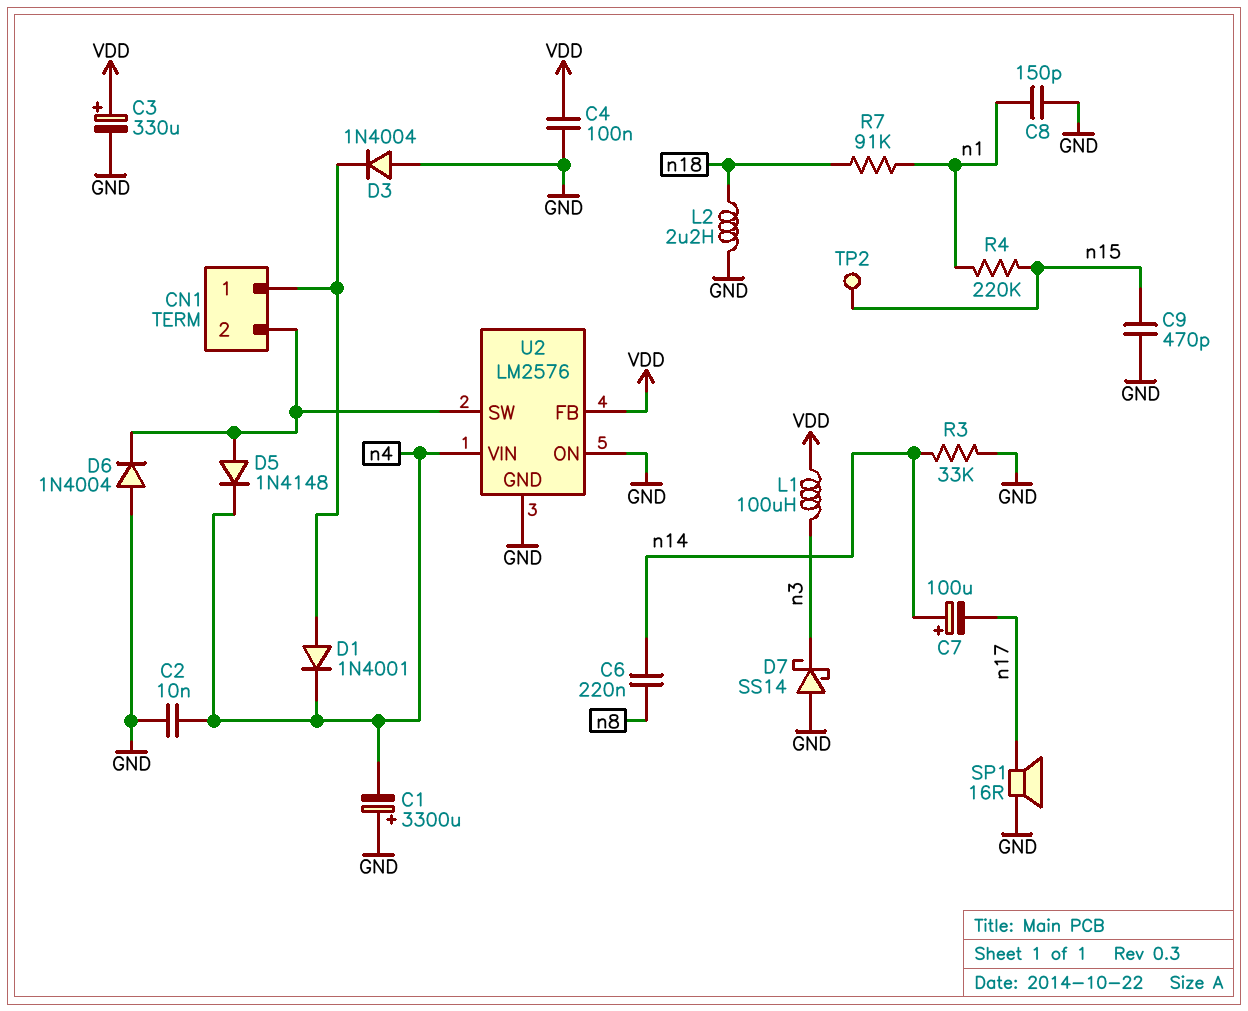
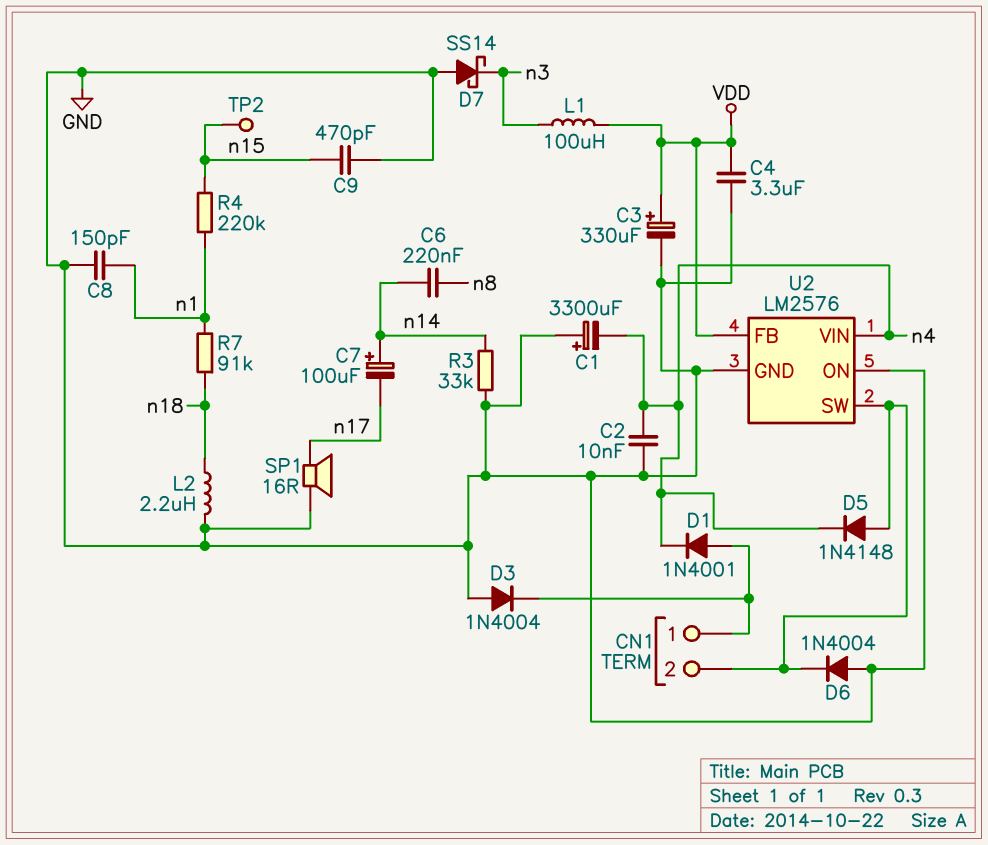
C4: 100nF (GND, VDD) -> 3.3uF (GND, VDD)

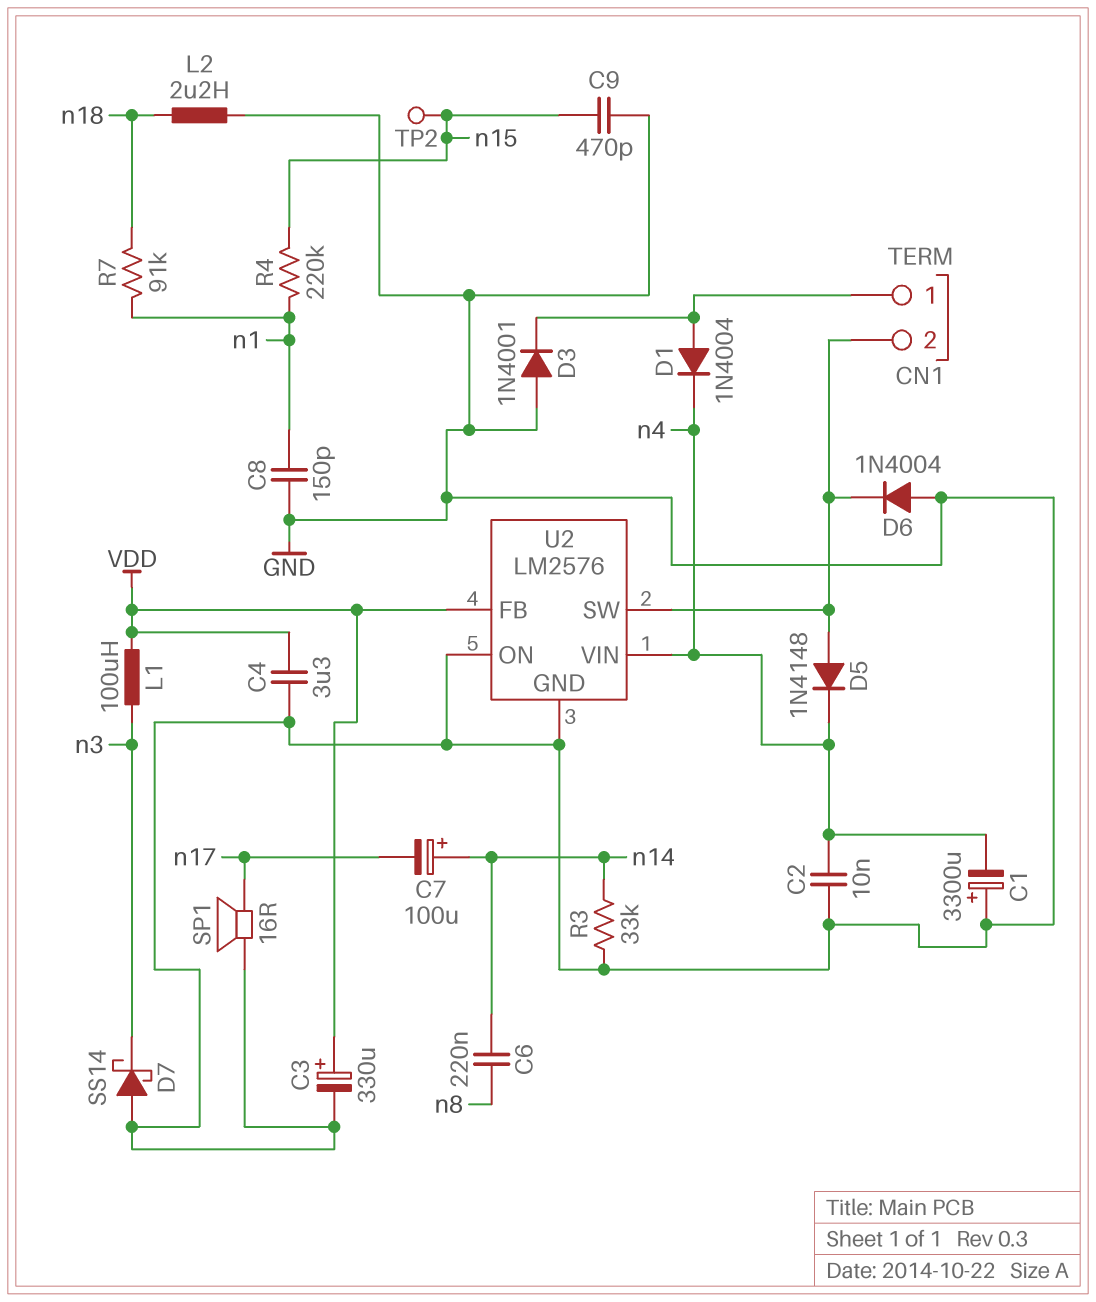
D1: diode 1N4001 (A CN1/1, K n4) -> diode 1N4004 (A CN1/1, K n4)
D3: diode 1N4004 (A GND, K CN1/1) -> diode 1N4001 (A GND, K CN1/1)

